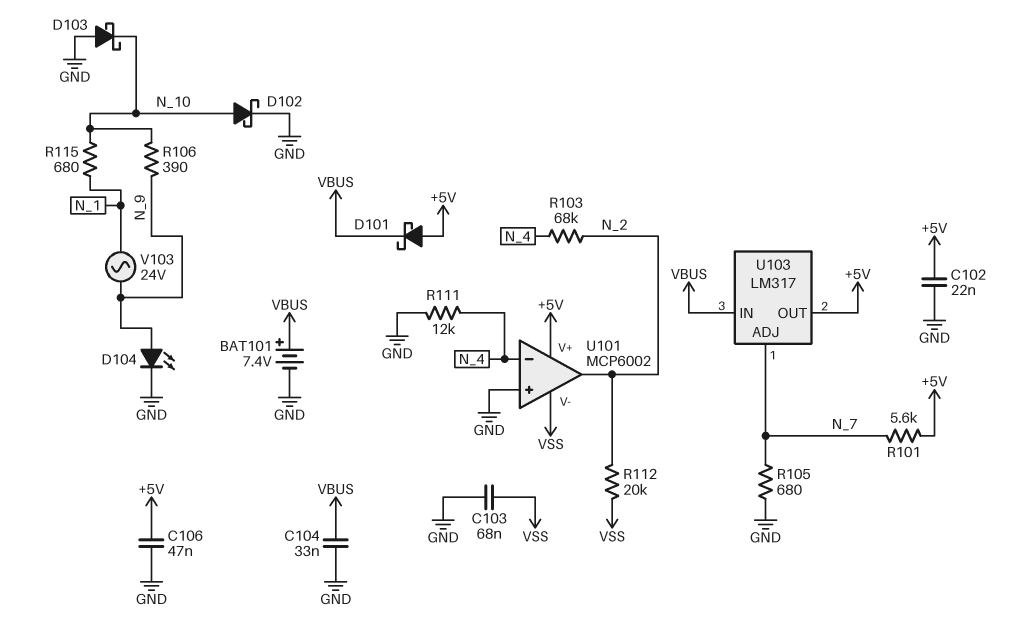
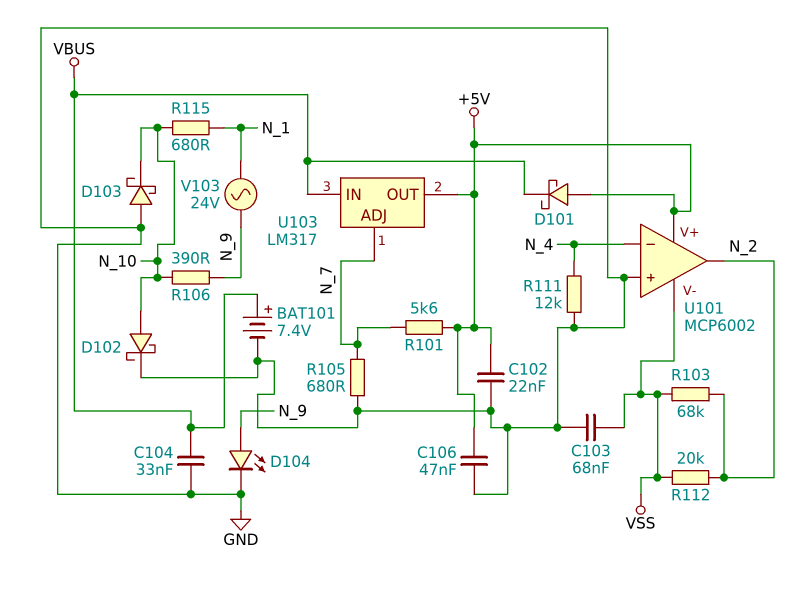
R103: 68k (N_2, N_4) -> 68k (N_2, VSS)

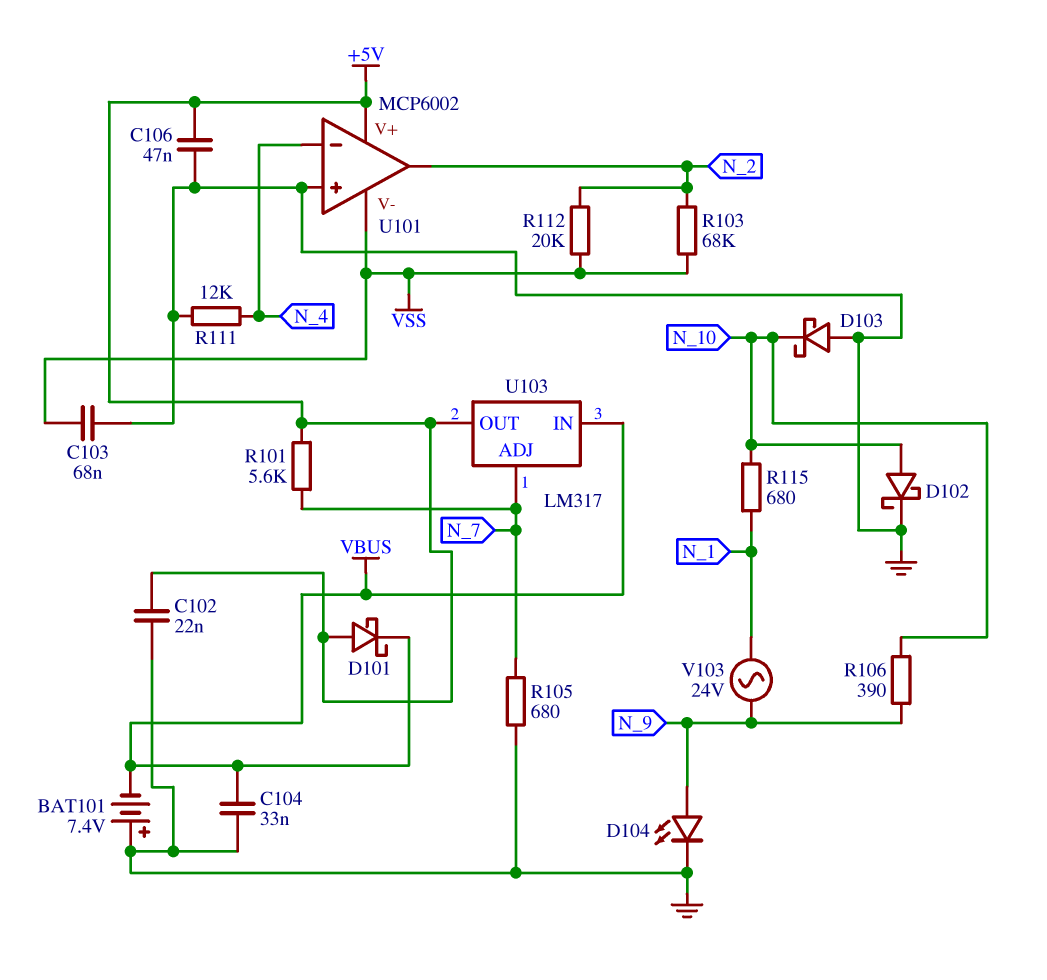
BAT101: 7.4V (plus VBUS, minus GND) -> 7.4V (plus GND, minus VBUS)

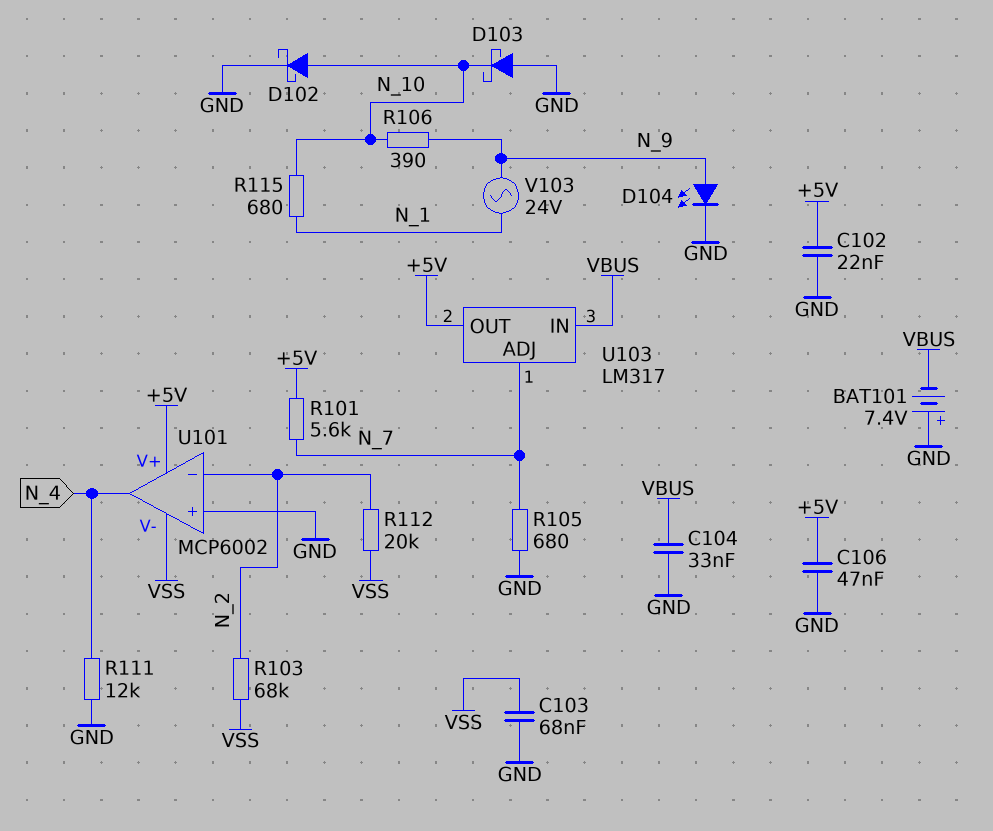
D101: schottky (A +5V, K VBUS) -> none
U101 pin in-: N_4 -> N_2
U101 pin out: N_2 -> N_4

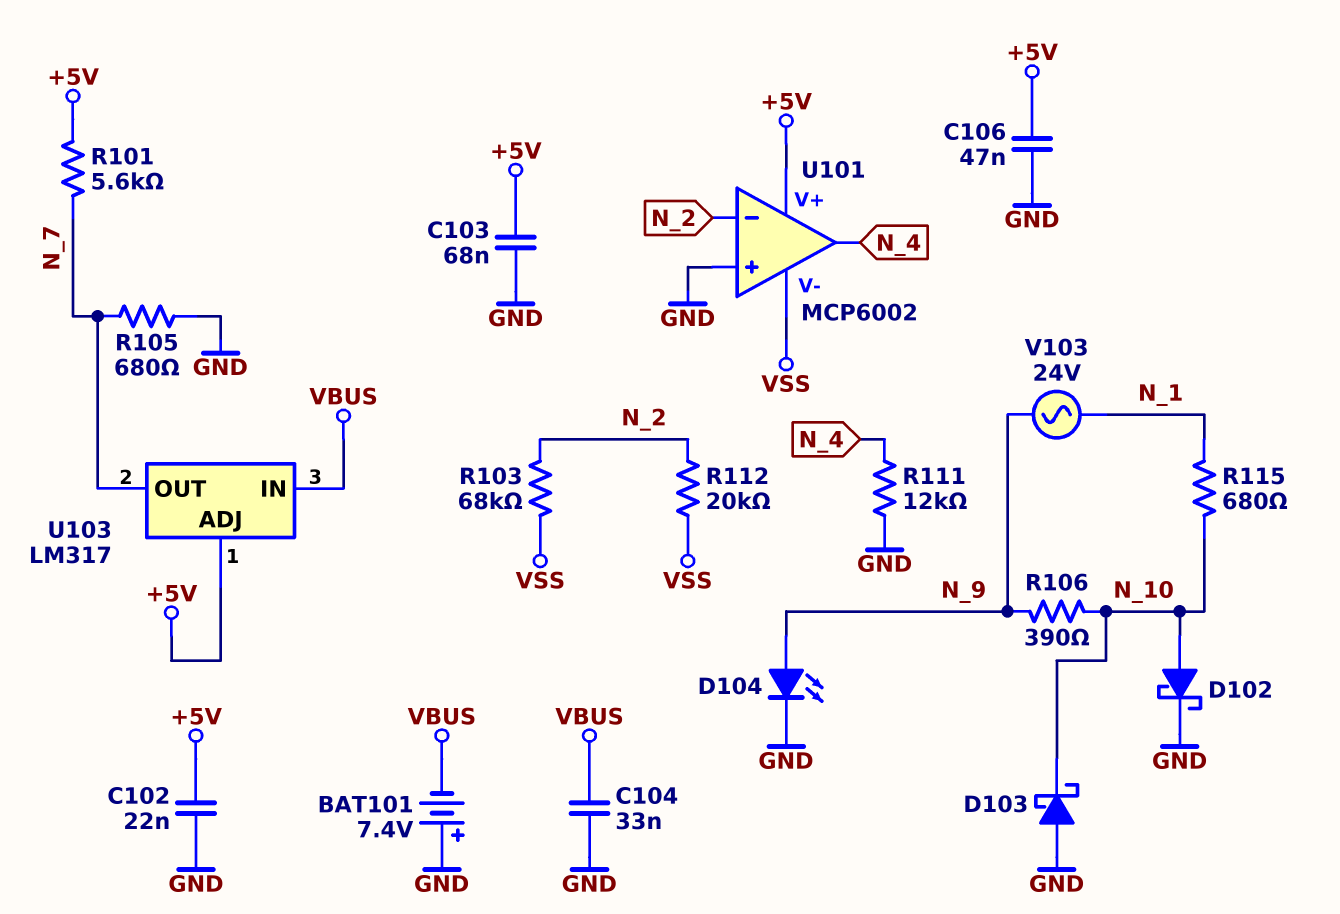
C103: 68nF (GND, VSS) -> 68nF (+5V, GND)
U103 pin ADJ: N_7 -> +5V
U103 pin OUT: +5V -> N_7

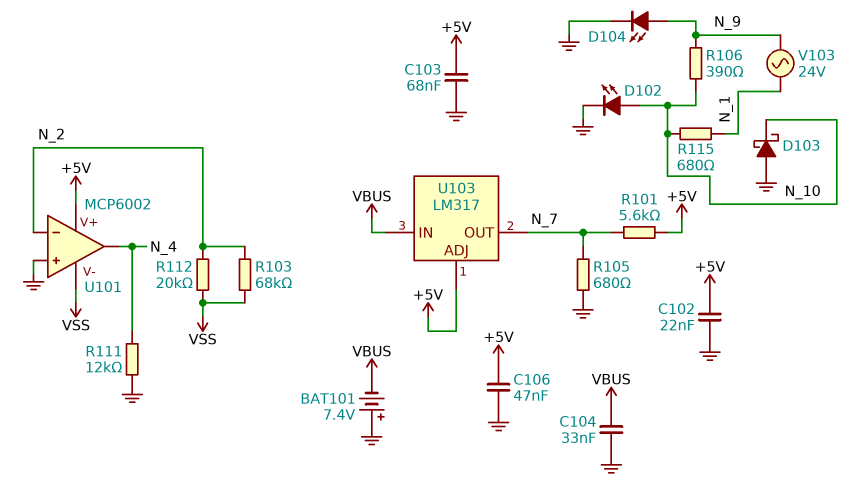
D102: schottky (A N_10, K GND) -> LED (A N_10, K GND)

